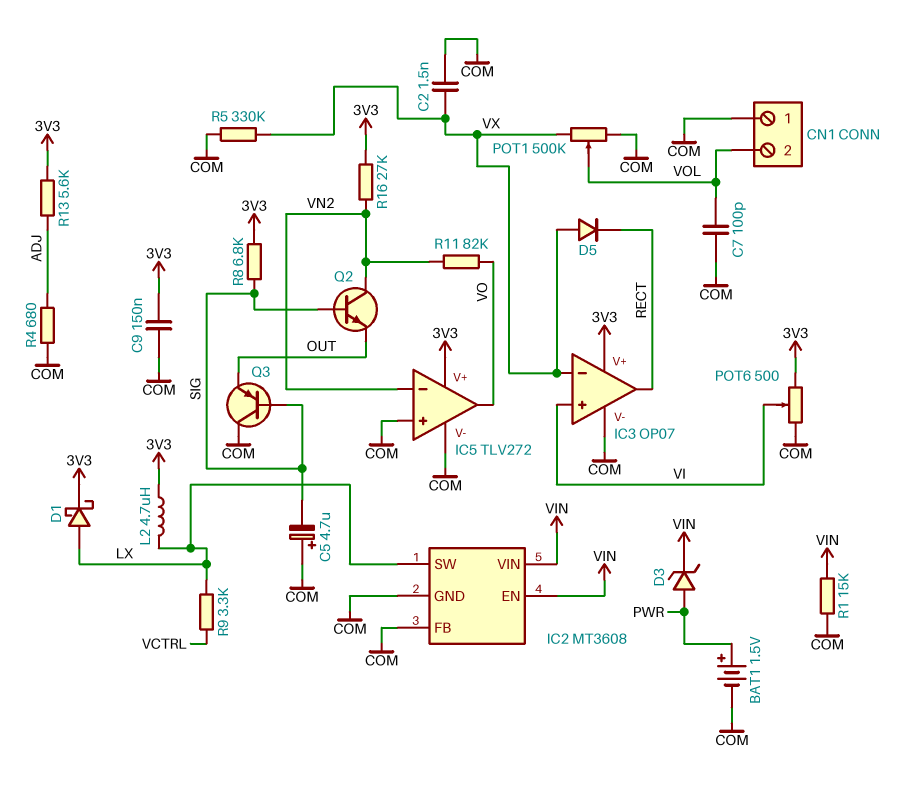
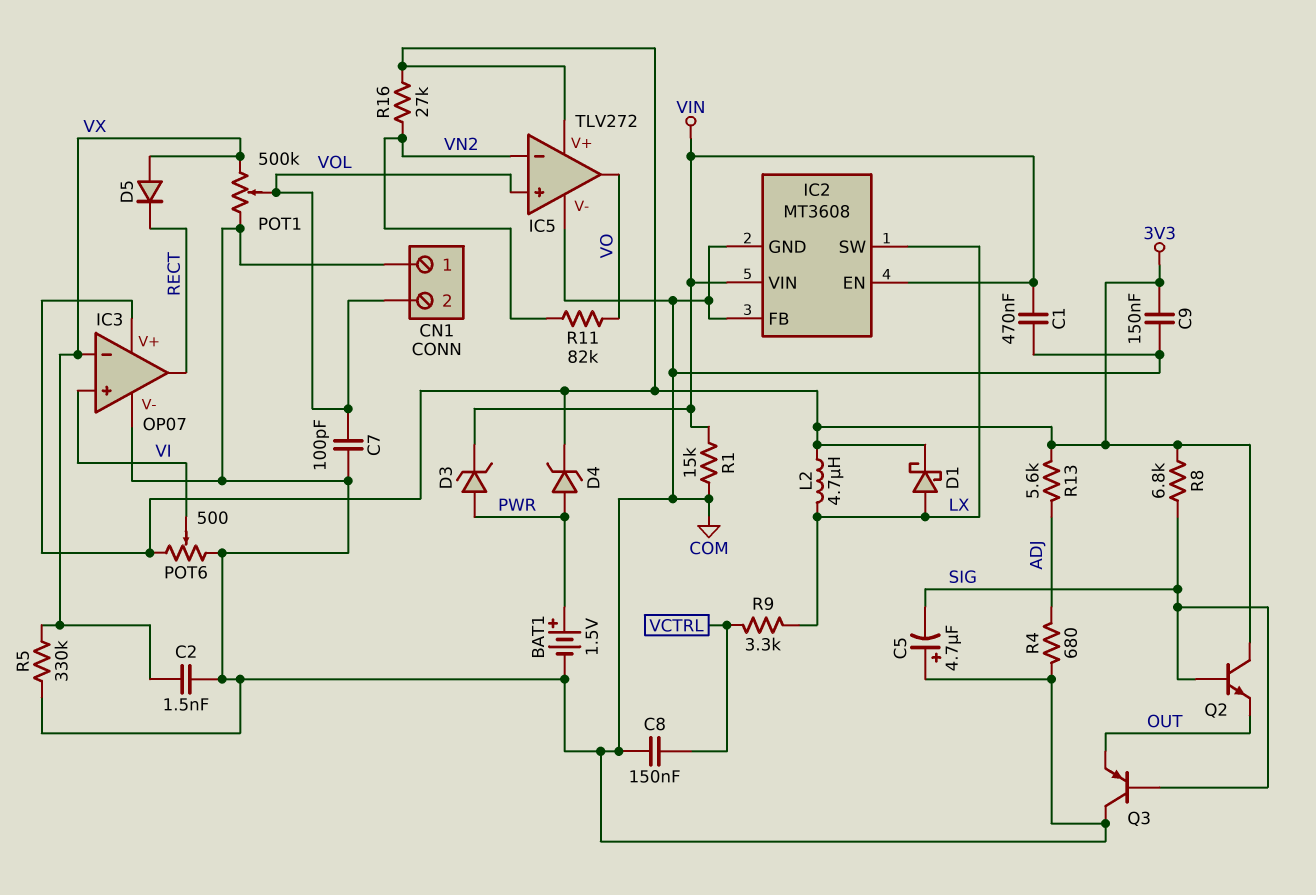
C1: none -> 470nF (COM, VIN)
C8: none -> 150nF (COM, VCTRL)
D4: none -> zener (A PWR, K 3V3)
IC5 pin in+: COM -> VOL
Q2: NPN (B SIG, C VN2, E OUT) -> NPN (B SIG, C 3V3, E OUT)

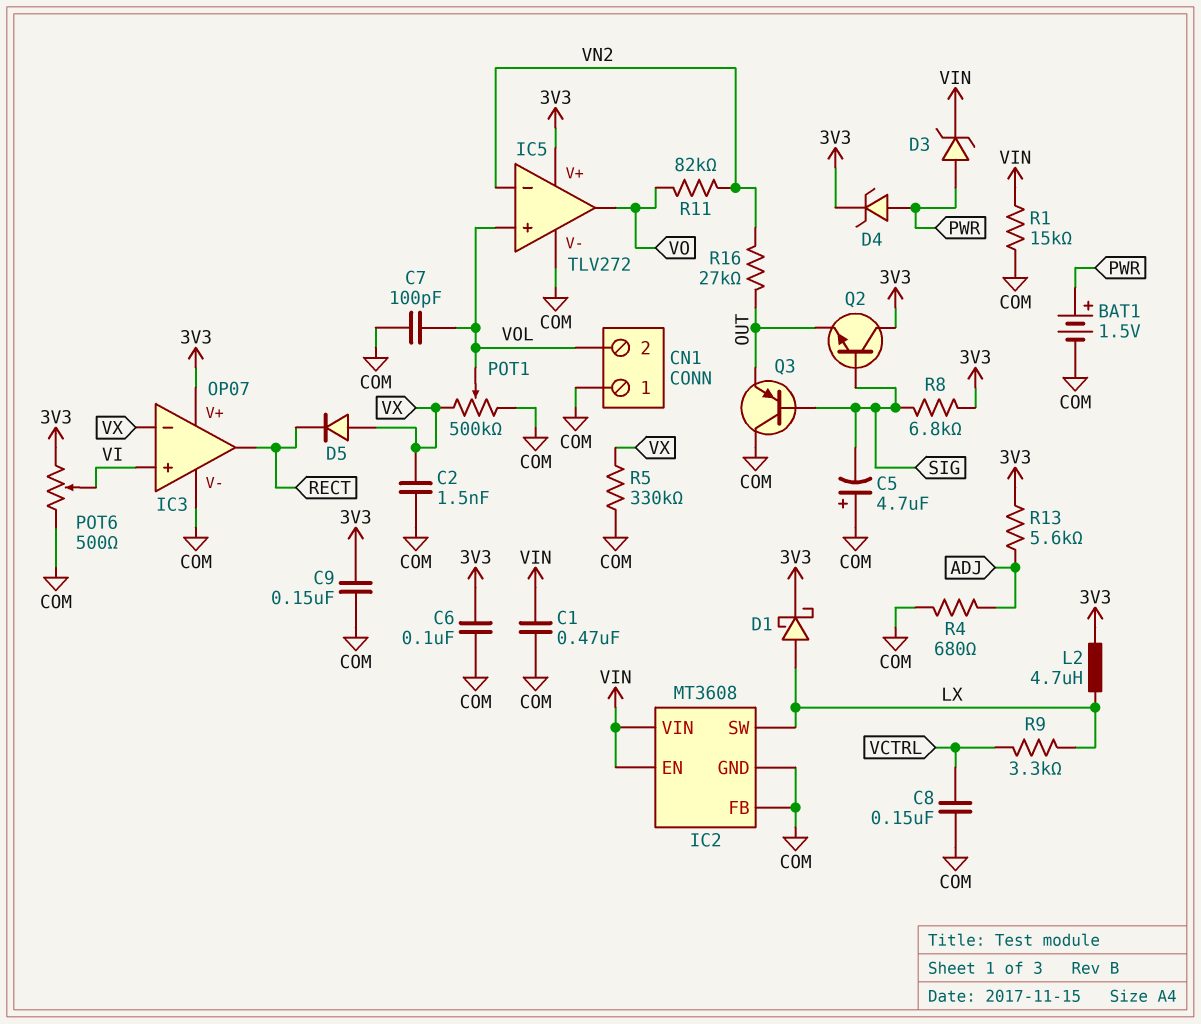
C6: none -> 100nF (3V3, COM)
R16: 27k (3V3, VN2) -> 27k (OUT, VN2)

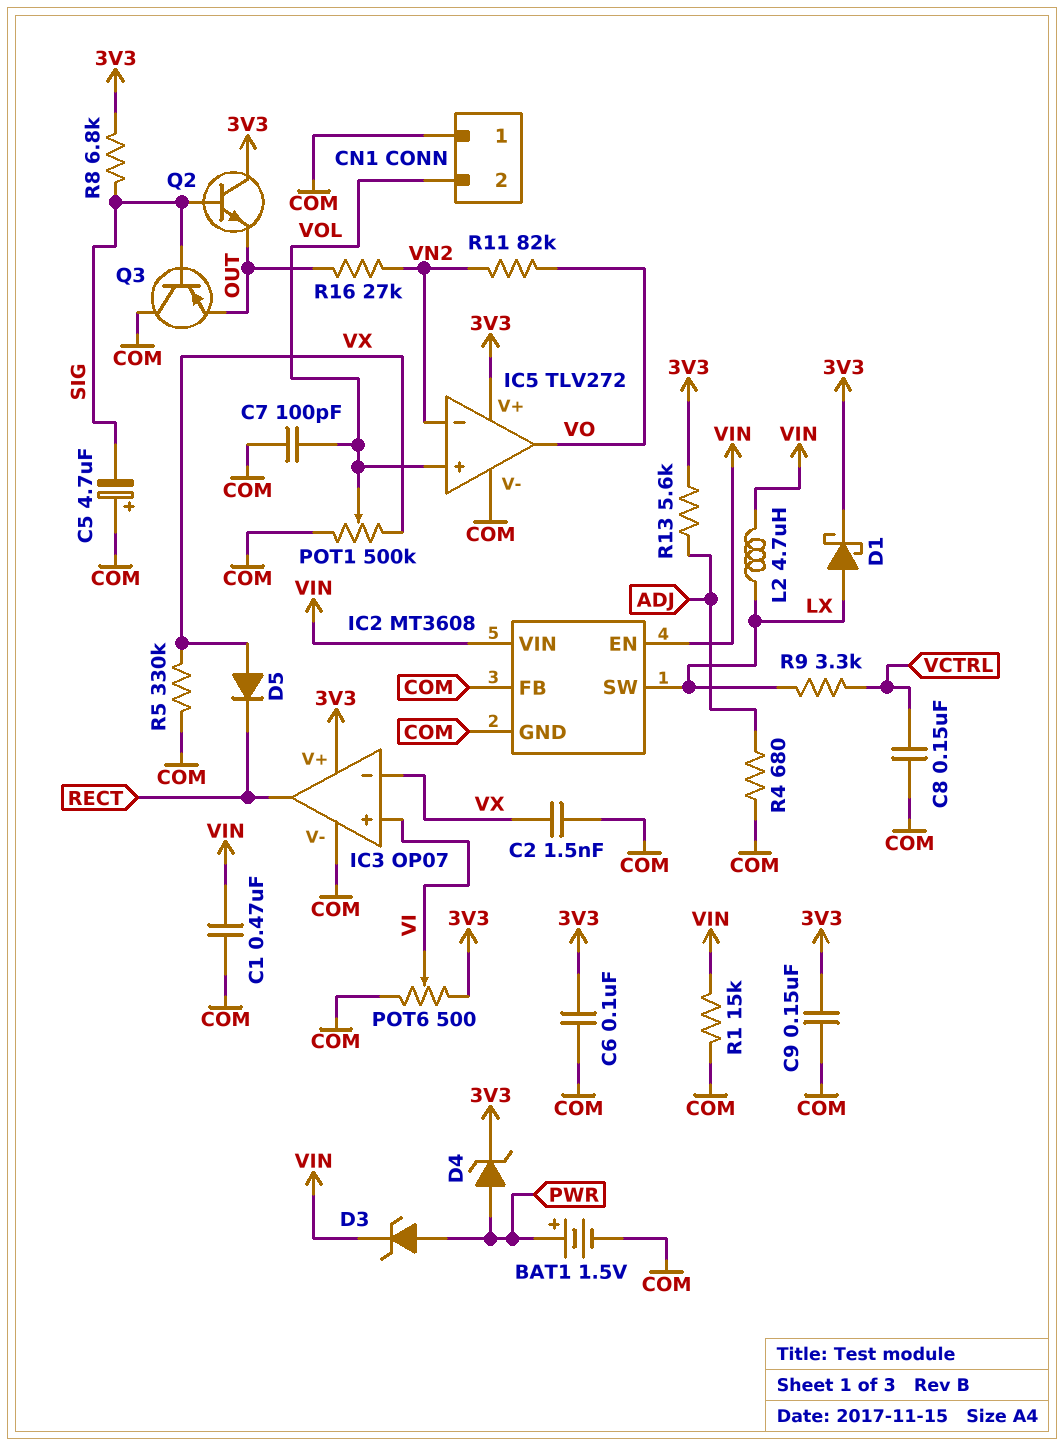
L2: 4.7uH (3V3, LX) -> 4.7uH (LX, VIN)

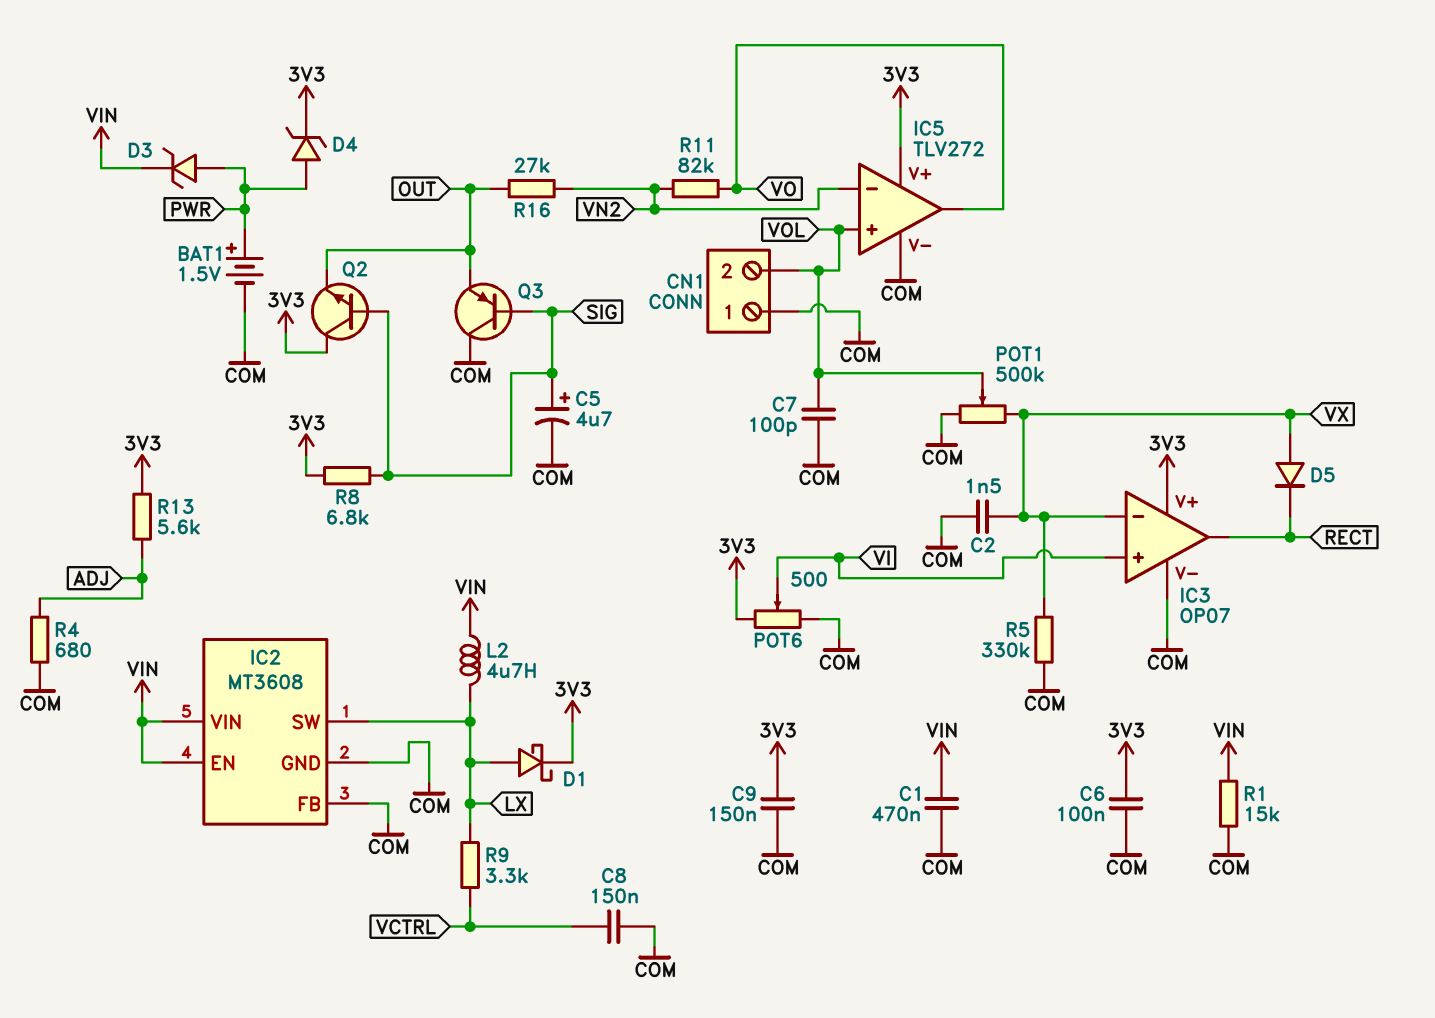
C5: 4.7uF (plus COM, minus SIG) -> 4.7uF (plus SIG, minus COM)

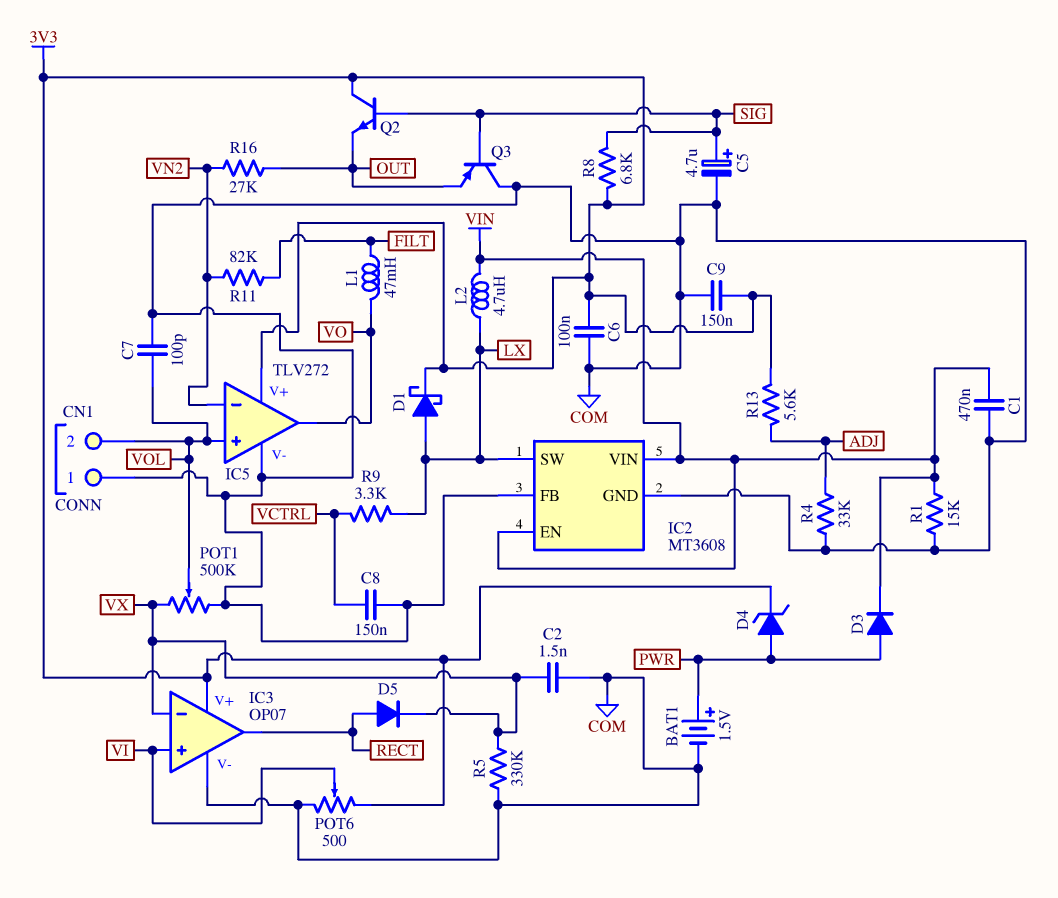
D3: zener (A PWR, K VIN) -> diode (A PWR, K VIN)
D5: diode (A VX, K RECT) -> diode (A RECT, K VX)
L1: none -> 47mH (FILT, VO)
R4: 680 (ADJ, COM) -> 33k (ADJ, COM)
R11: 82k (VN2, VO) -> 82k (FILT, VN2)

